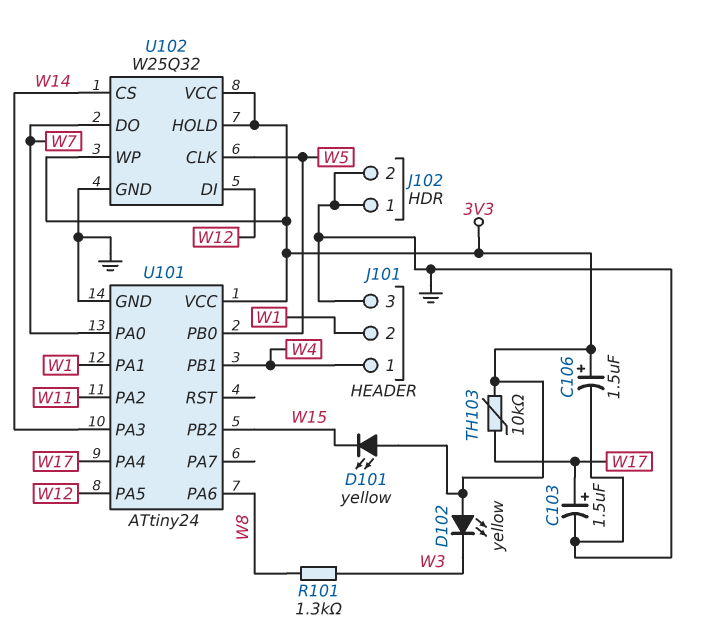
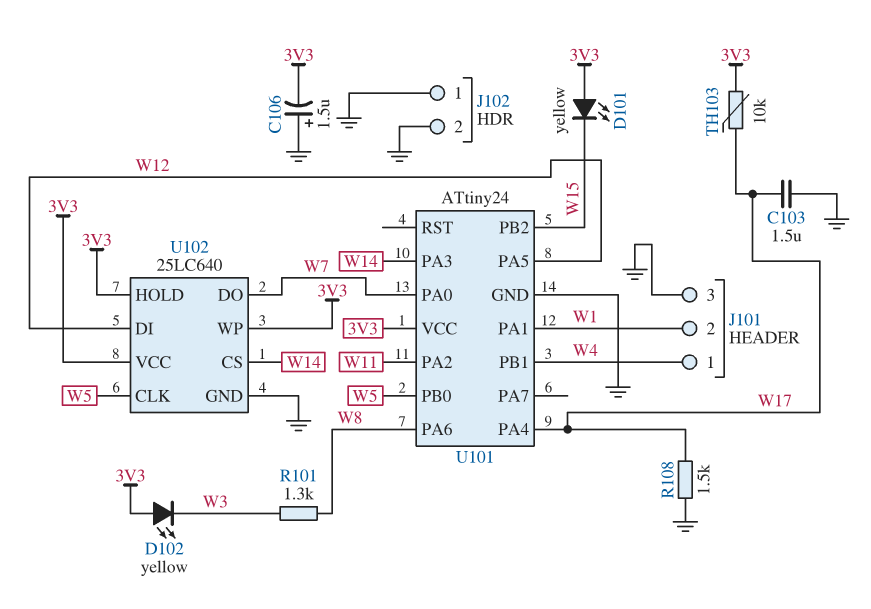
C103: 1.5uF (plus W17, minus GND) -> 1.5uF (GND, W17)
C106: 1.5uF (plus 3V3, minus GND) -> 1.5uF (plus GND, minus 3V3)
R108: none -> 1.5k (GND, W17)
U102: W25Q32 -> 25LC640

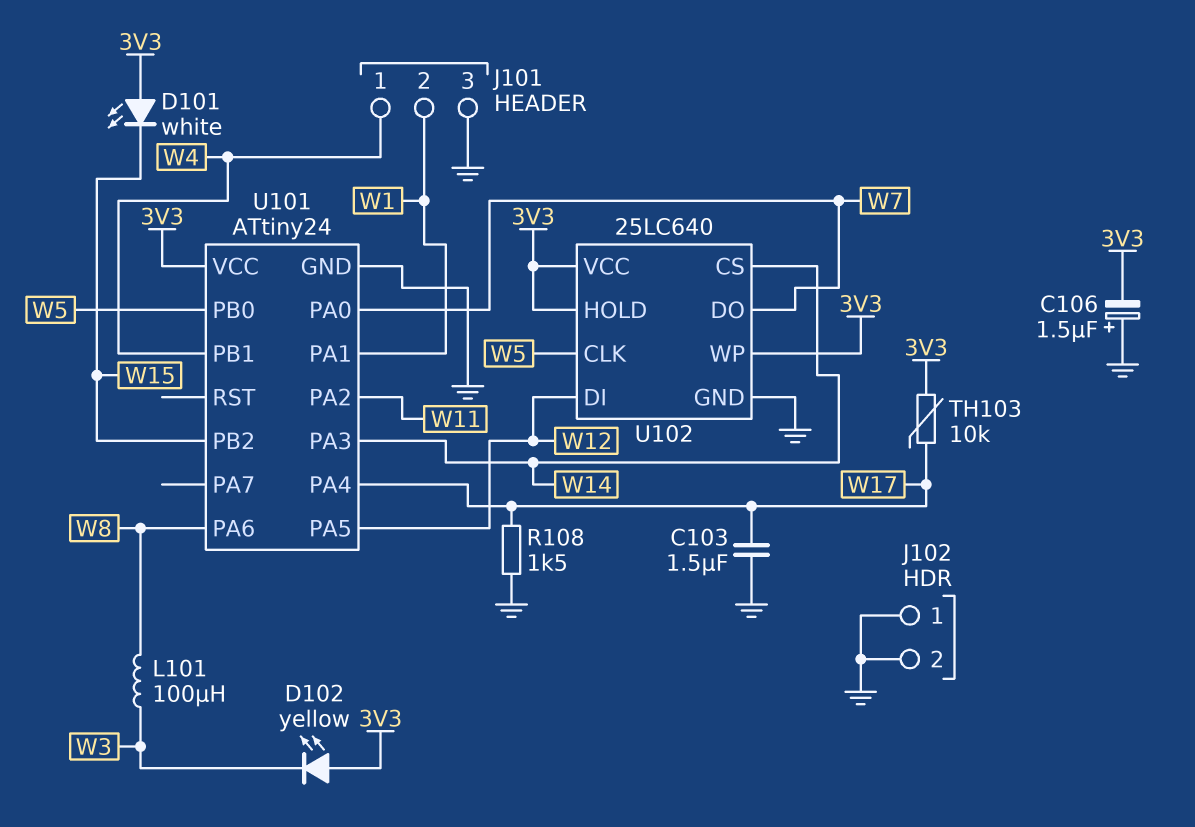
D101: LED yellow (A 3V3, K W15) -> LED white (A 3V3, K W15)
L101: none -> 100uH (W3, W8)
R101: 1.3k (W3, W8) -> none

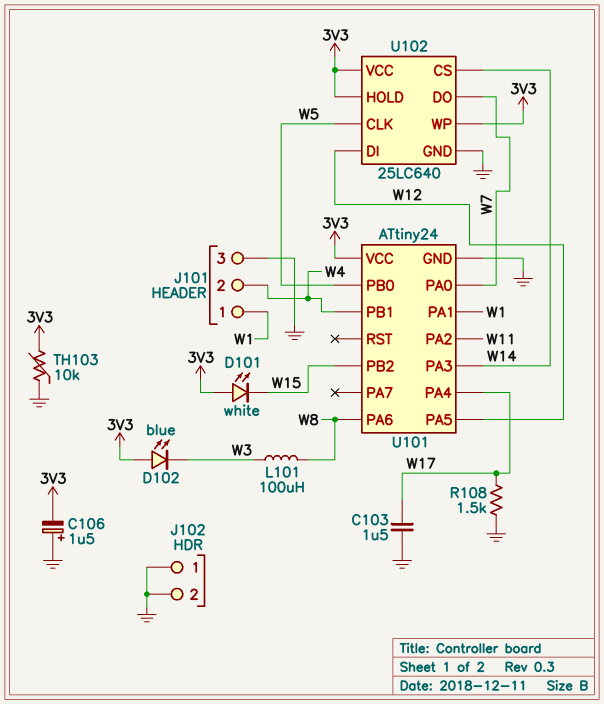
D102: LED yellow (A 3V3, K W3) -> LED blue (A 3V3, K W3)
J101 pin 1: W4 -> W1
J101 pin 2: W1 -> W4
TH103: 10k (3V3, W17) -> 10k (3V3, GND)

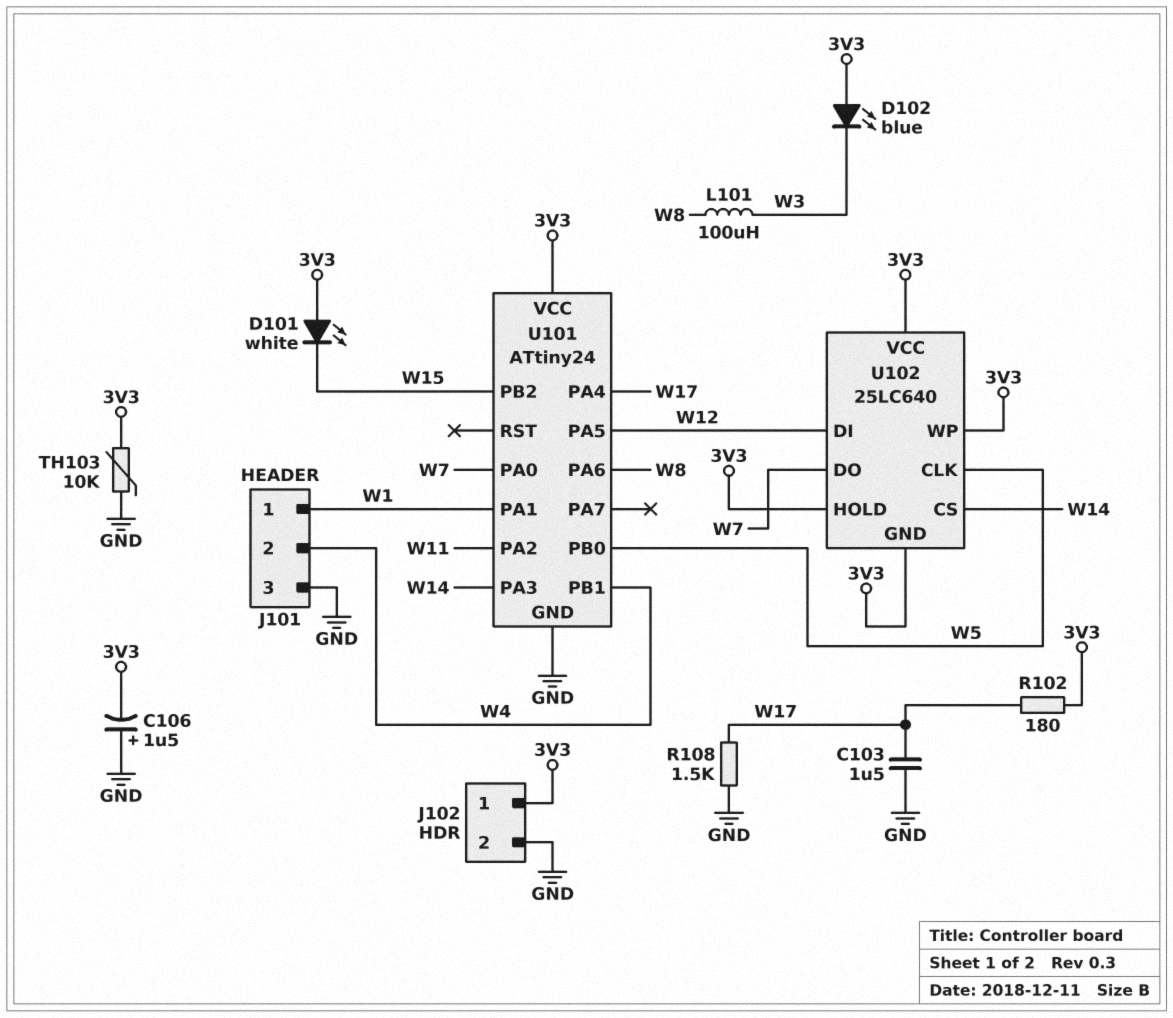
J102 pin 1: GND -> 3V3
R102: none -> 180 (3V3, W17)
U102 pin GND: GND -> 3V3

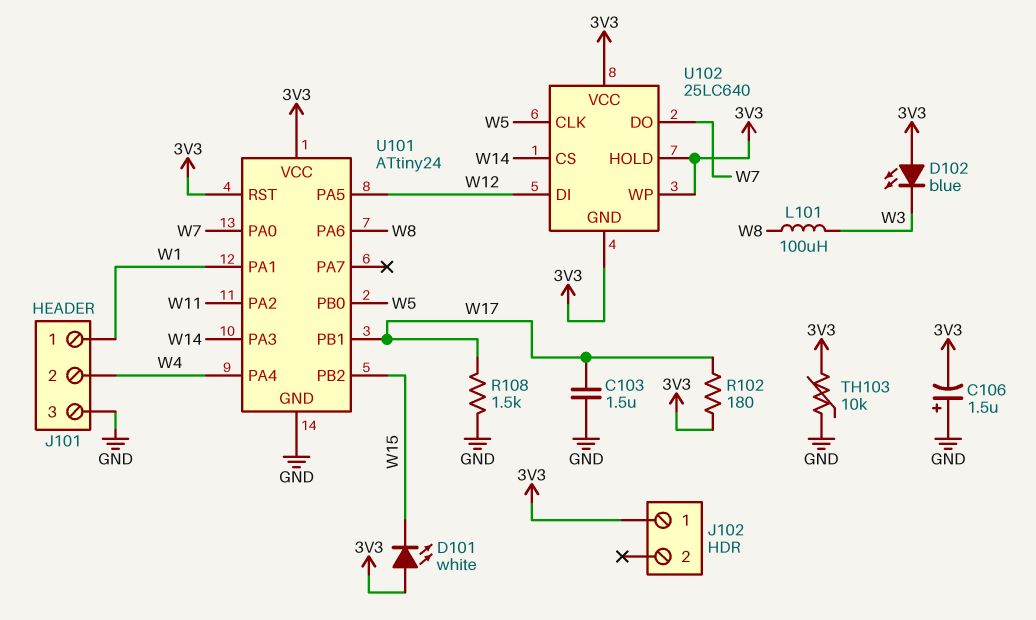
J102 pin 2: GND -> none
U101 pin PA4: W17 -> W4
U101 pin PB1: W4 -> W17
U101 pin RST: none -> 3V3

